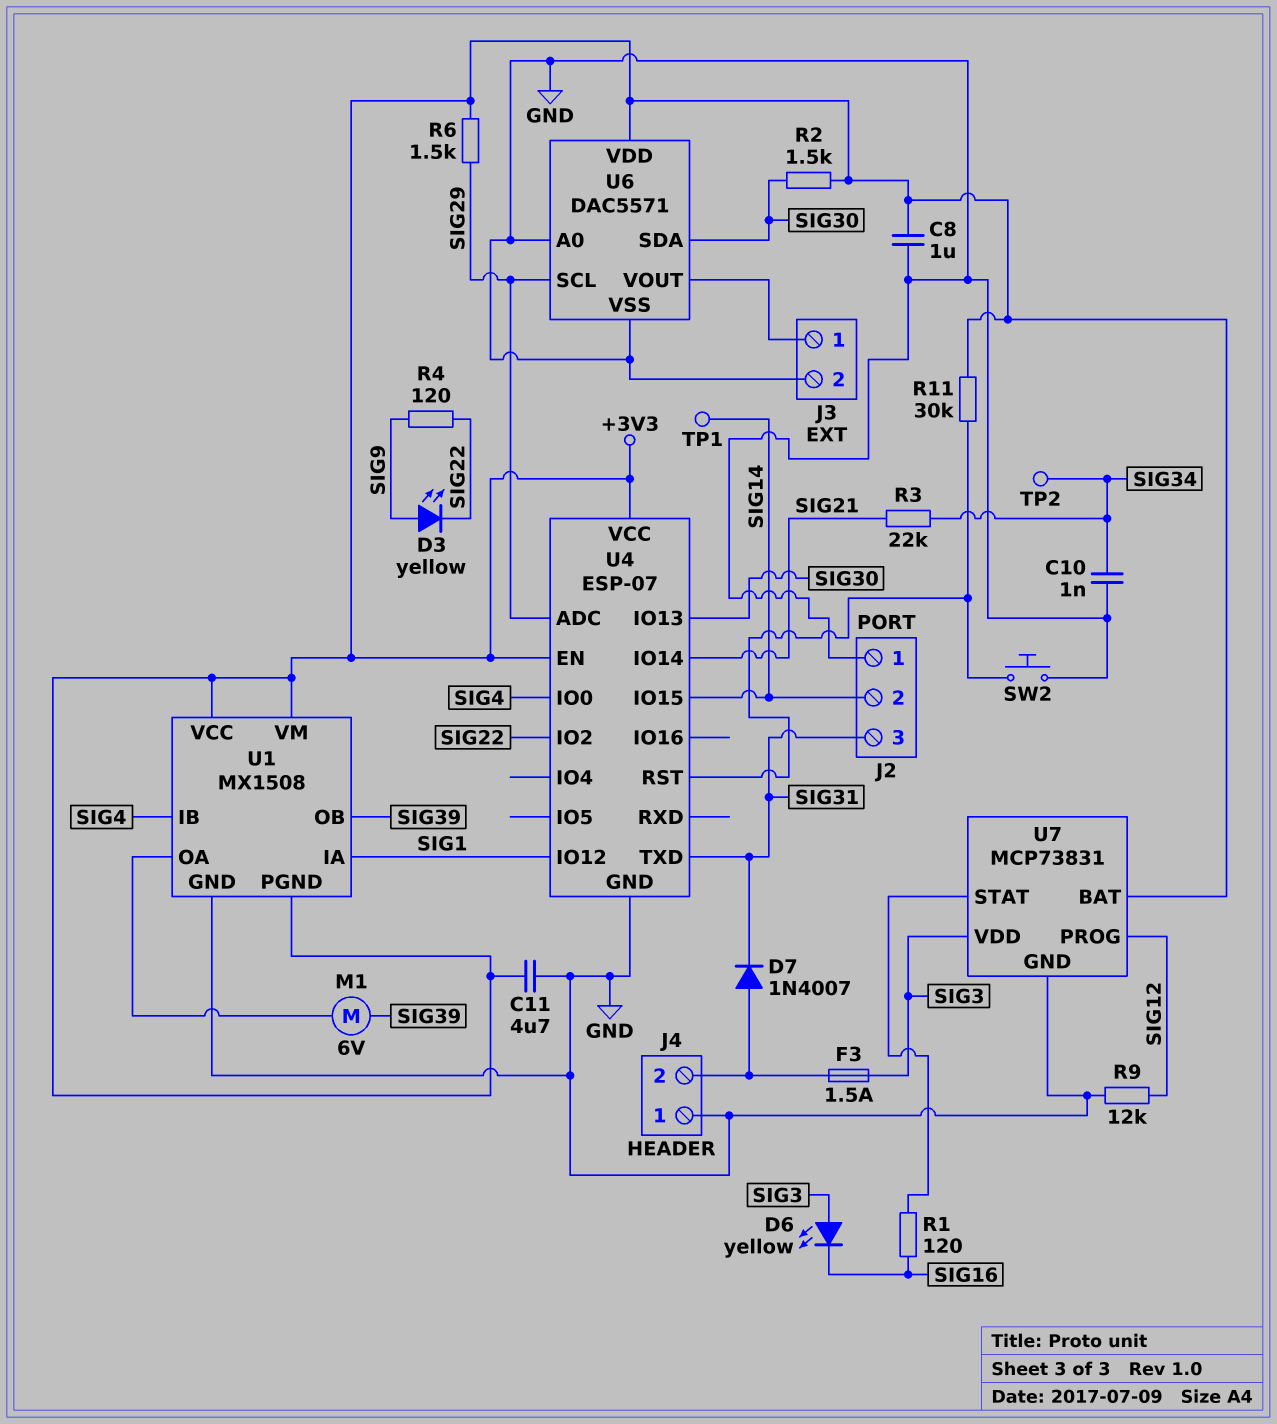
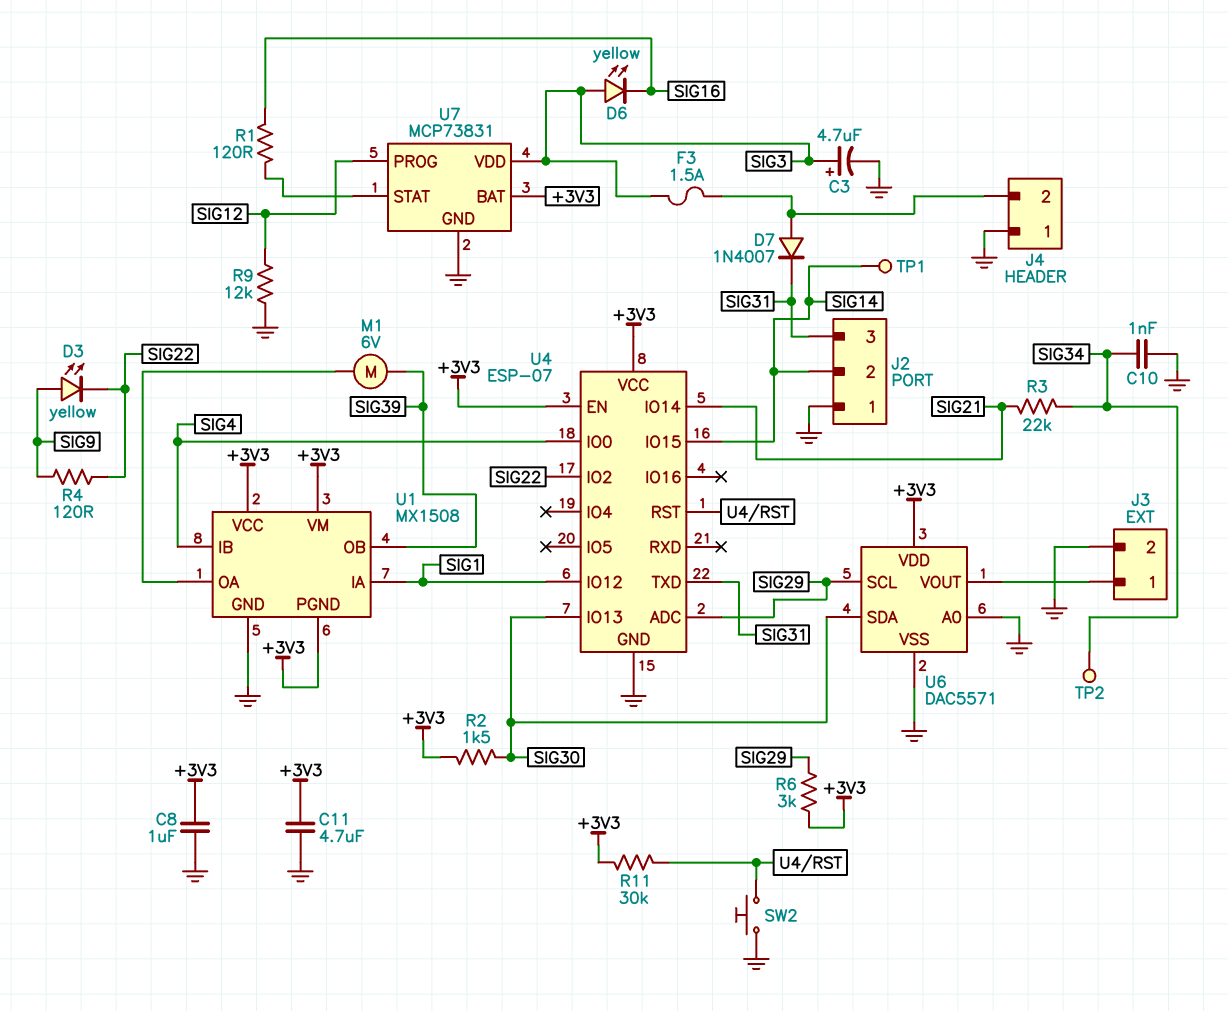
C3: none -> 4.7uF (plus SIG3, minus GND)
R6: 1.5k (+3V3, SIG29) -> 3k (+3V3, SIG29)

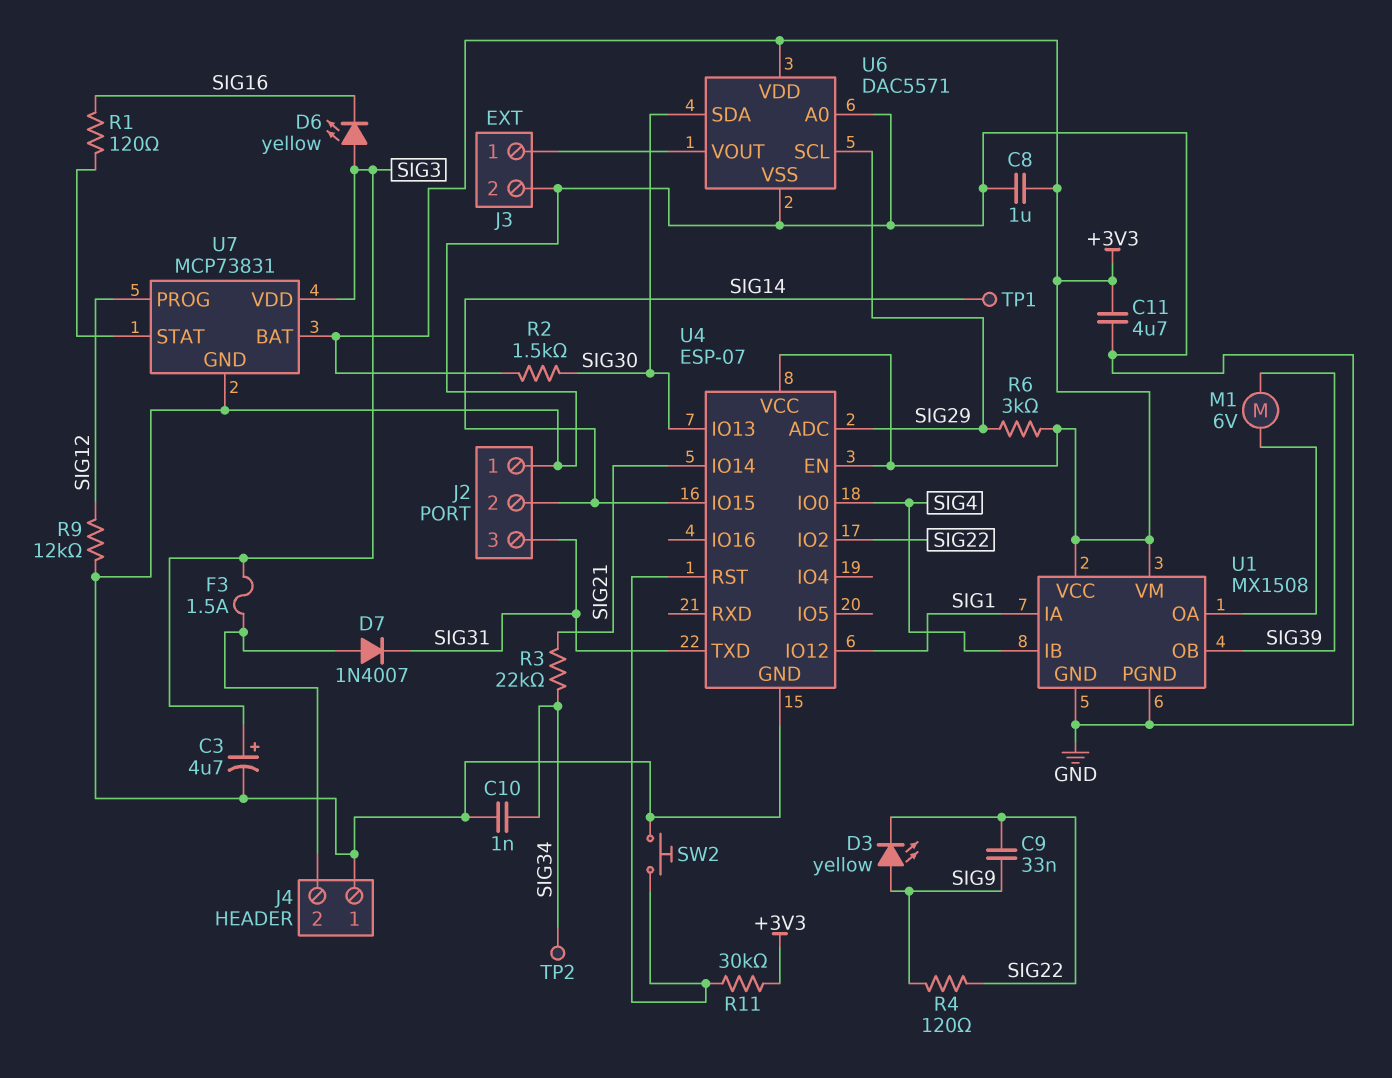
C9: none -> 33nF (SIG9, SIG22)
U1 pin PGND: +3V3 -> GND

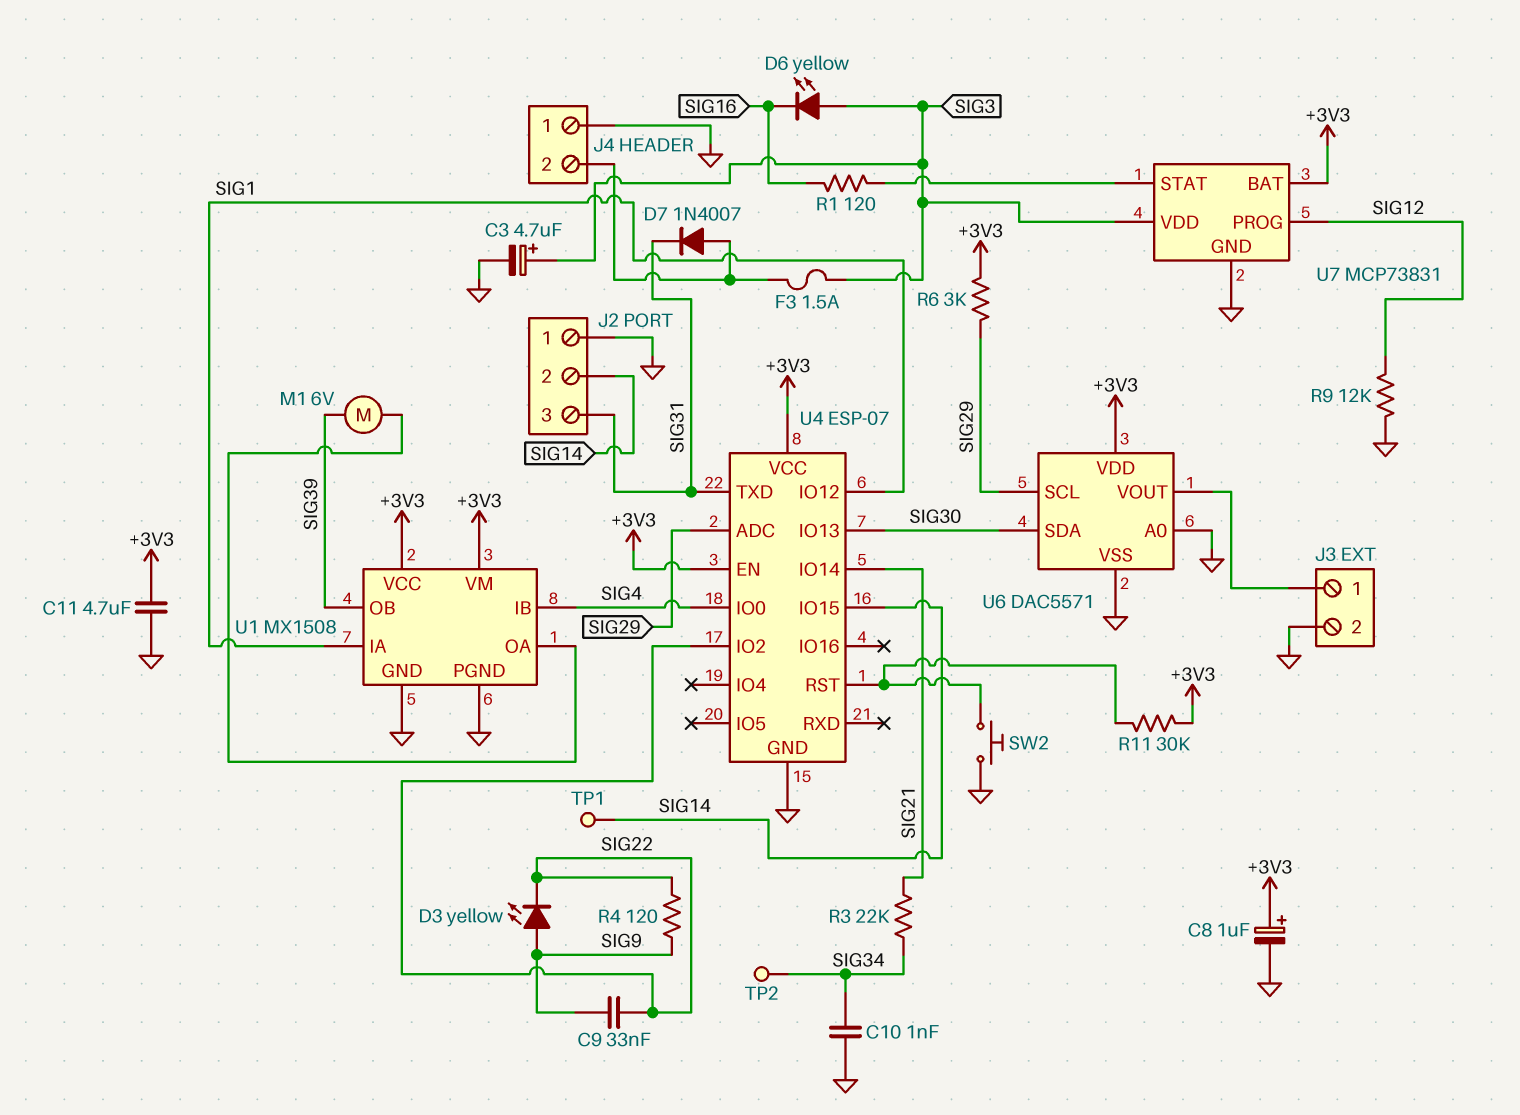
C8: 1uF (+3V3, GND) -> 1uF (plus +3V3, minus GND)
R2: 1.5k (+3V3, SIG30) -> none

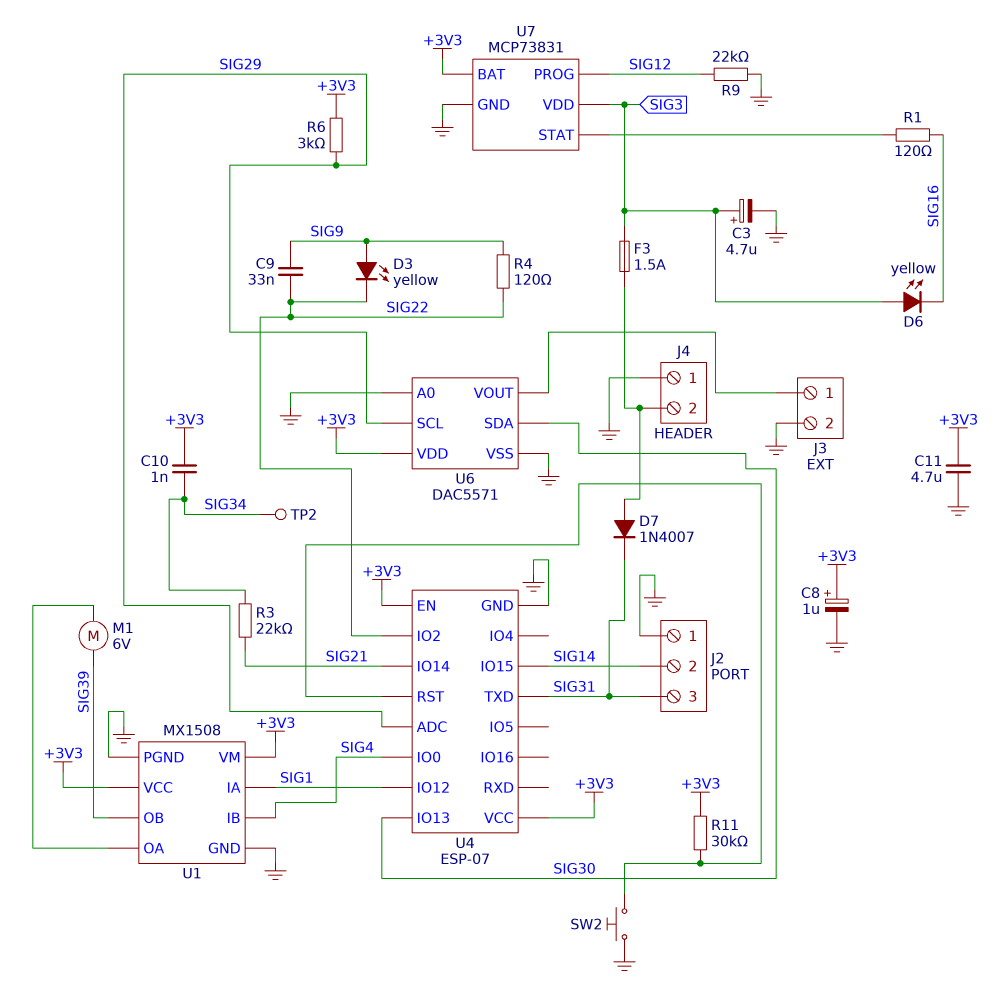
C10: 1nF (GND, SIG34) -> 1nF (+3V3, SIG34)
R9: 12k (GND, SIG12) -> 22k (GND, SIG12)
TP1: test point (SIG14) -> none

